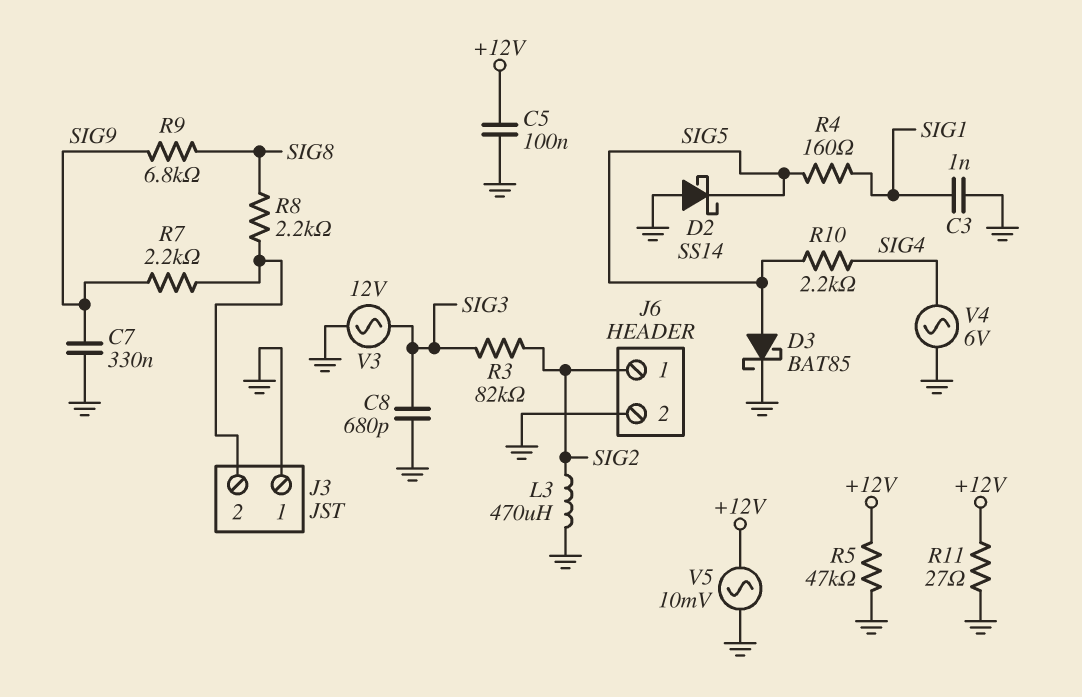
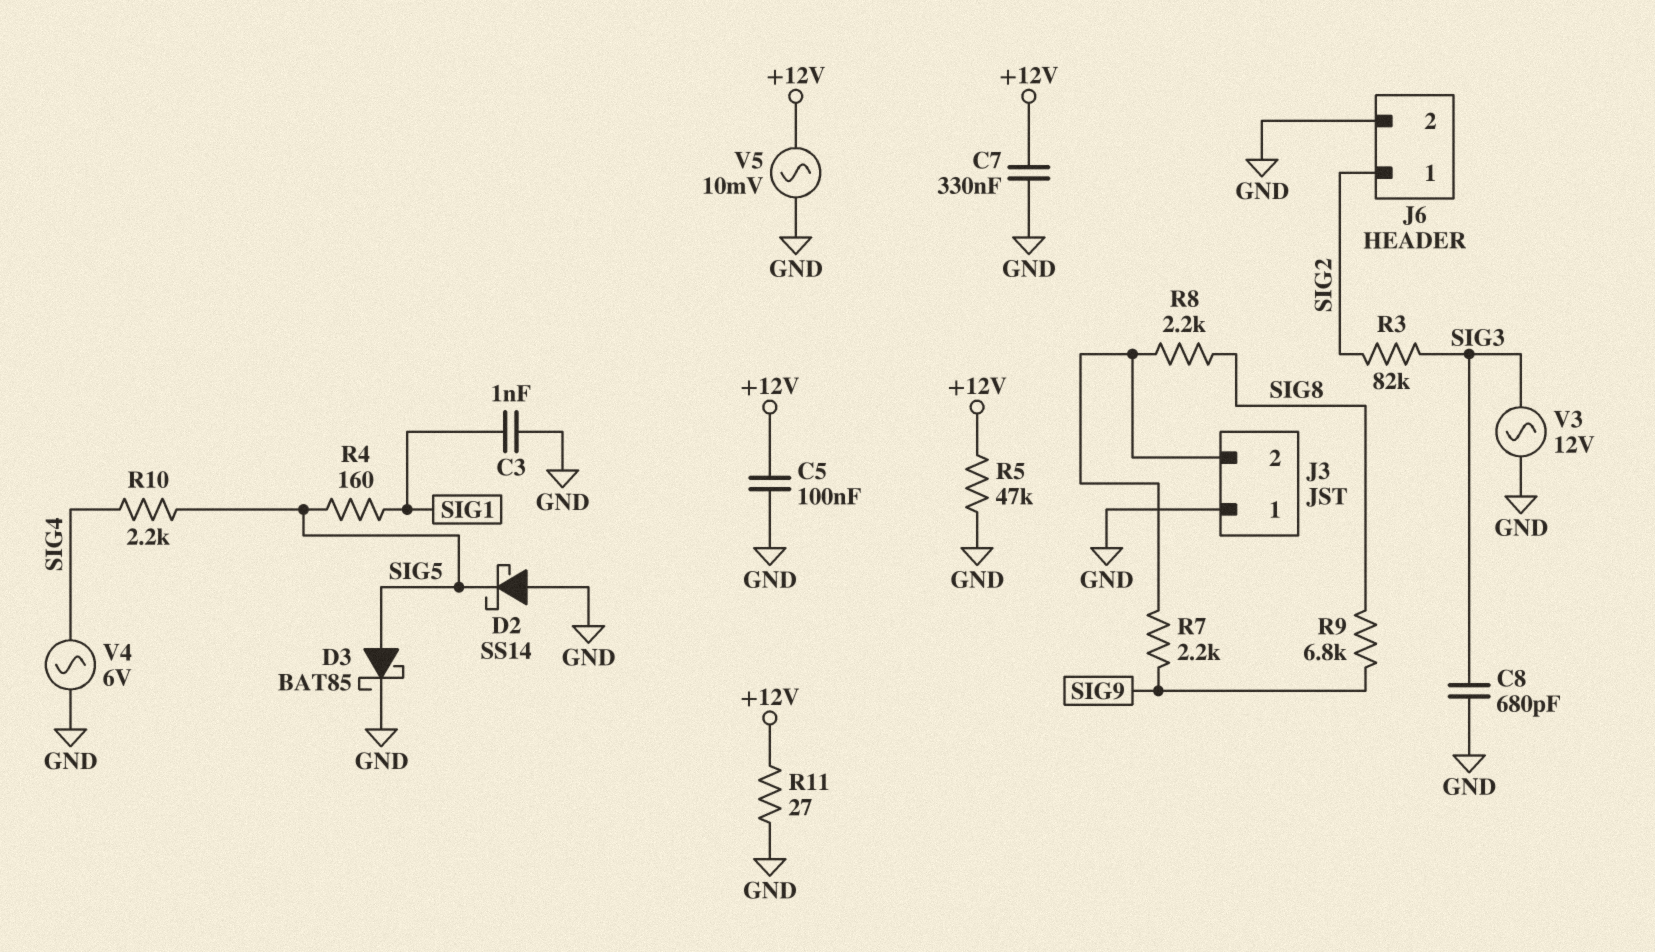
C7: 330nF (GND, SIG9) -> 330nF (+12V, GND)
L3: 470uH (GND, SIG2) -> none

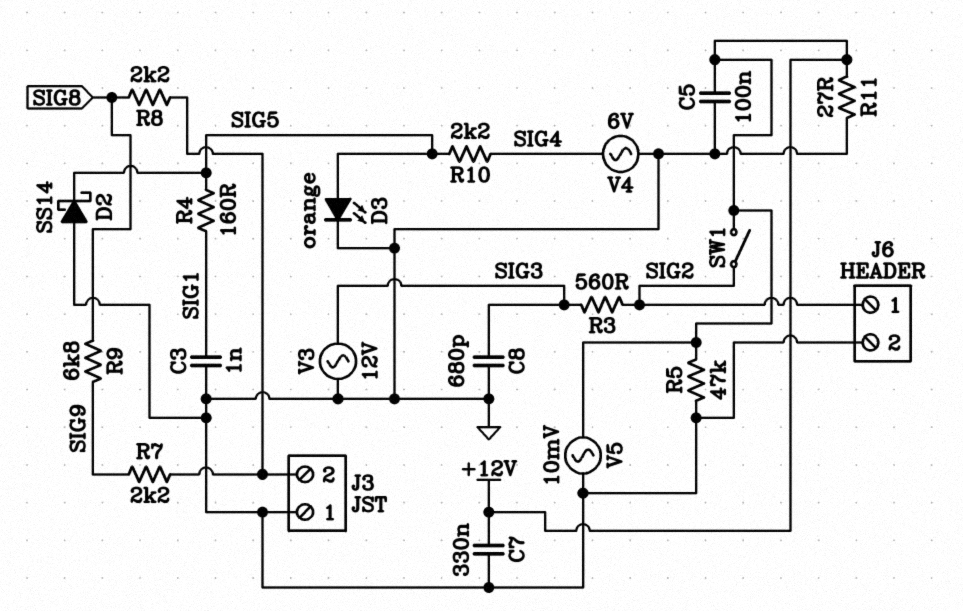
D3: schottky BAT85 (A SIG5, K GND) -> LED orange (A SIG5, K GND)
R3: 82k (SIG2, SIG3) -> 560 (SIG2, SIG3)
SW1: none -> switch (+12V, SIG2)

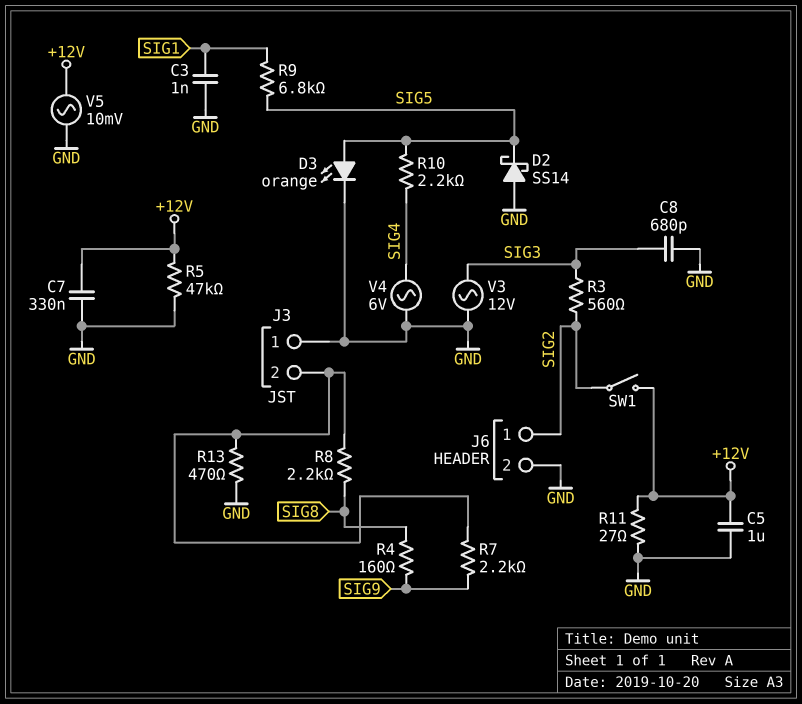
C5: 100nF (+12V, GND) -> 1uF (+12V, GND)
R4: 160 (SIG1, SIG5) -> 160 (SIG8, SIG9)
R9: 6.8k (SIG8, SIG9) -> 6.8k (SIG1, SIG5)
R13: none -> 470 (GND, J3/2)

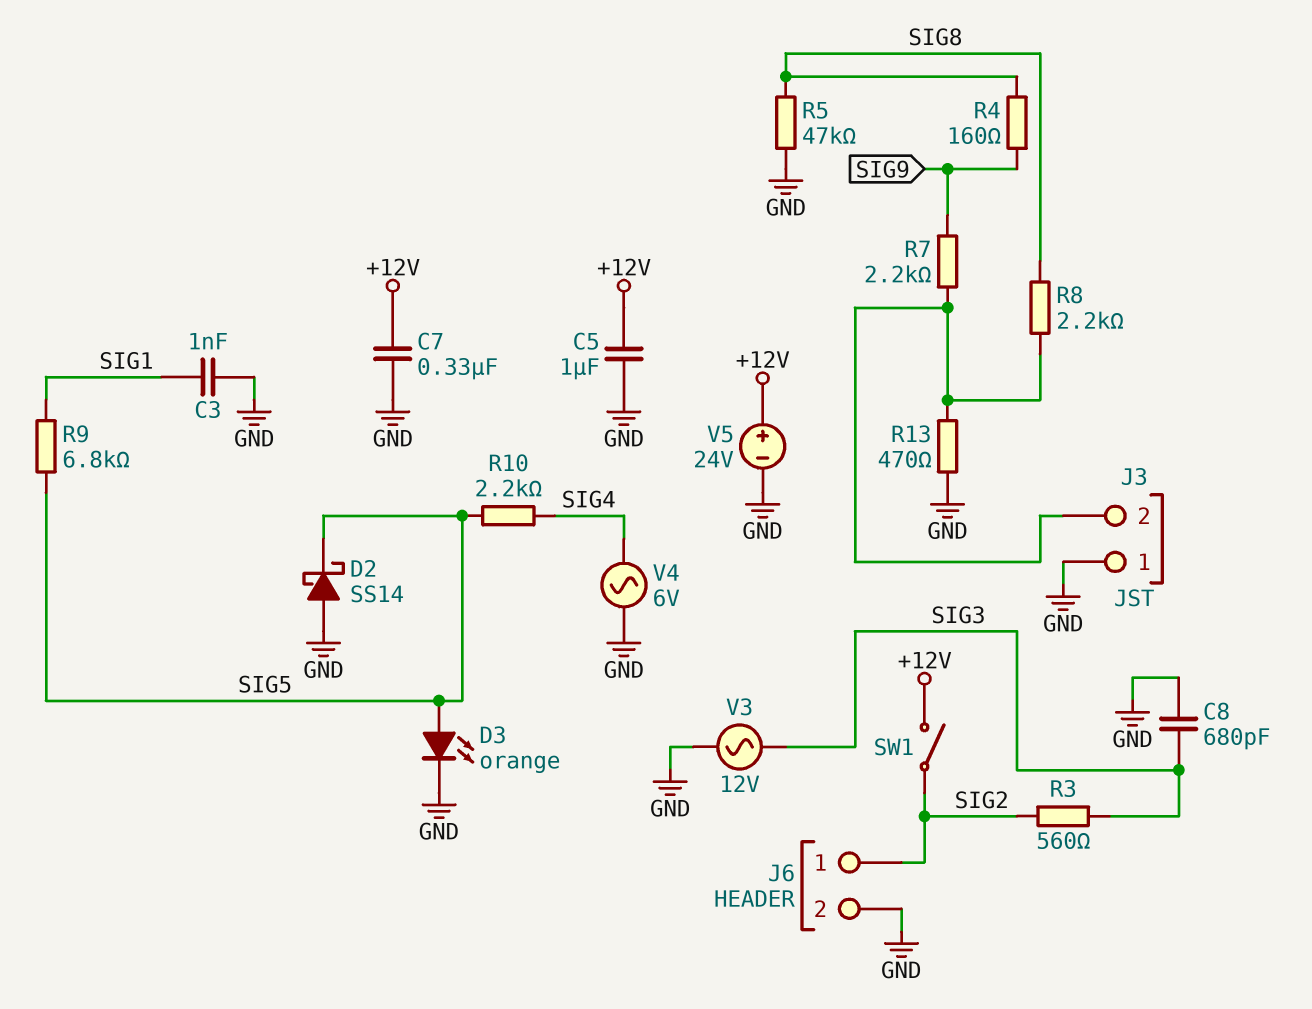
R5: 47k (+12V, GND) -> 47k (GND, SIG8)
R11: 27 (+12V, GND) -> none
V5: AC 10mV (+12V, GND) -> 24V (plus +12V, minus GND)

